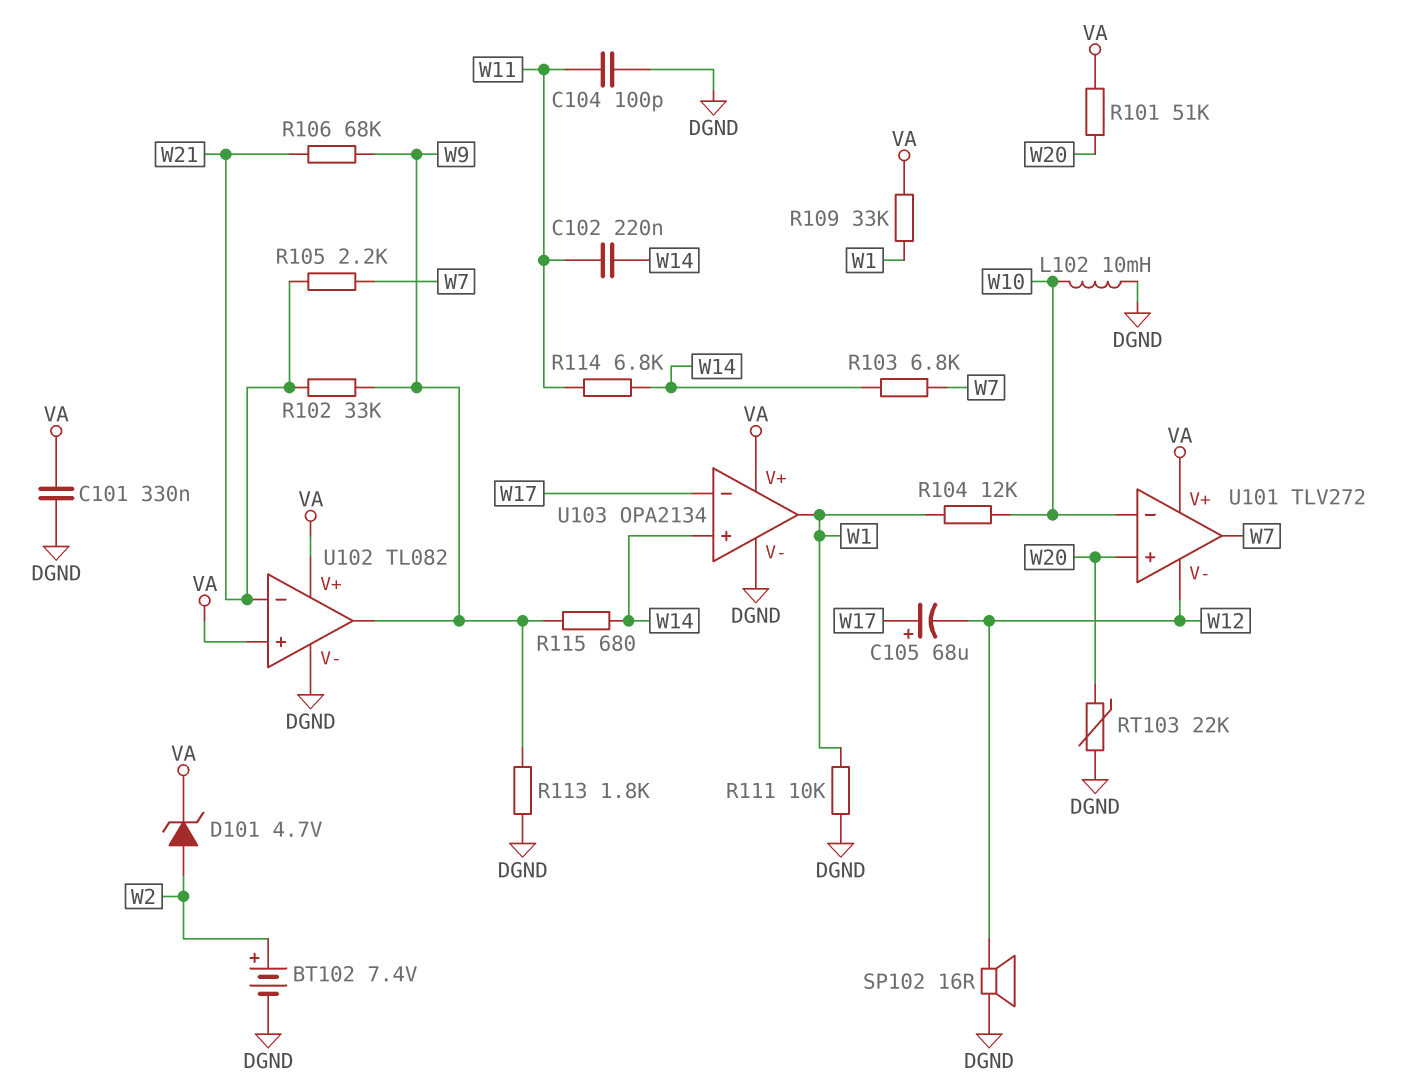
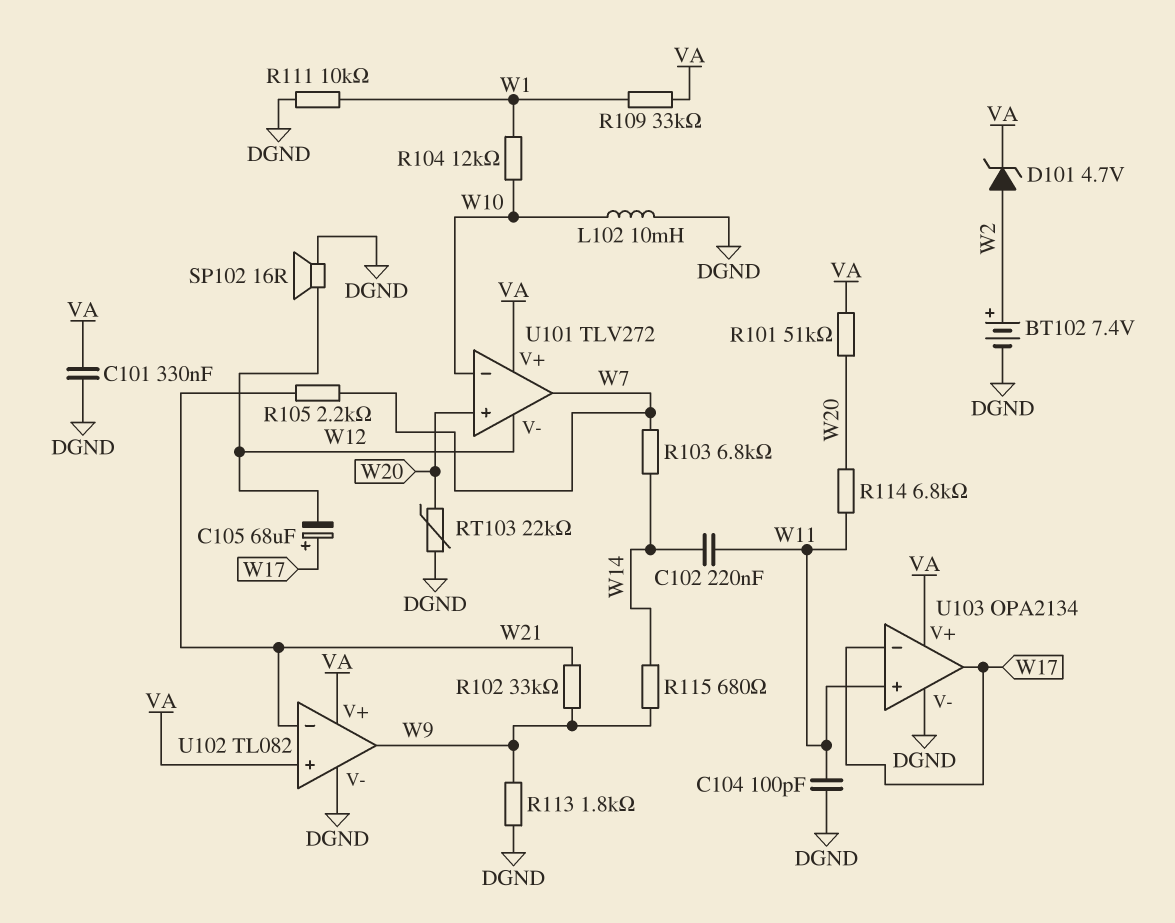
R106: 68k (W9, W21) -> none
R114: 6.8k (W11, W14) -> 6.8k (W11, W20)
U103 pin in+: W14 -> W11
U103 pin out: W1 -> W17

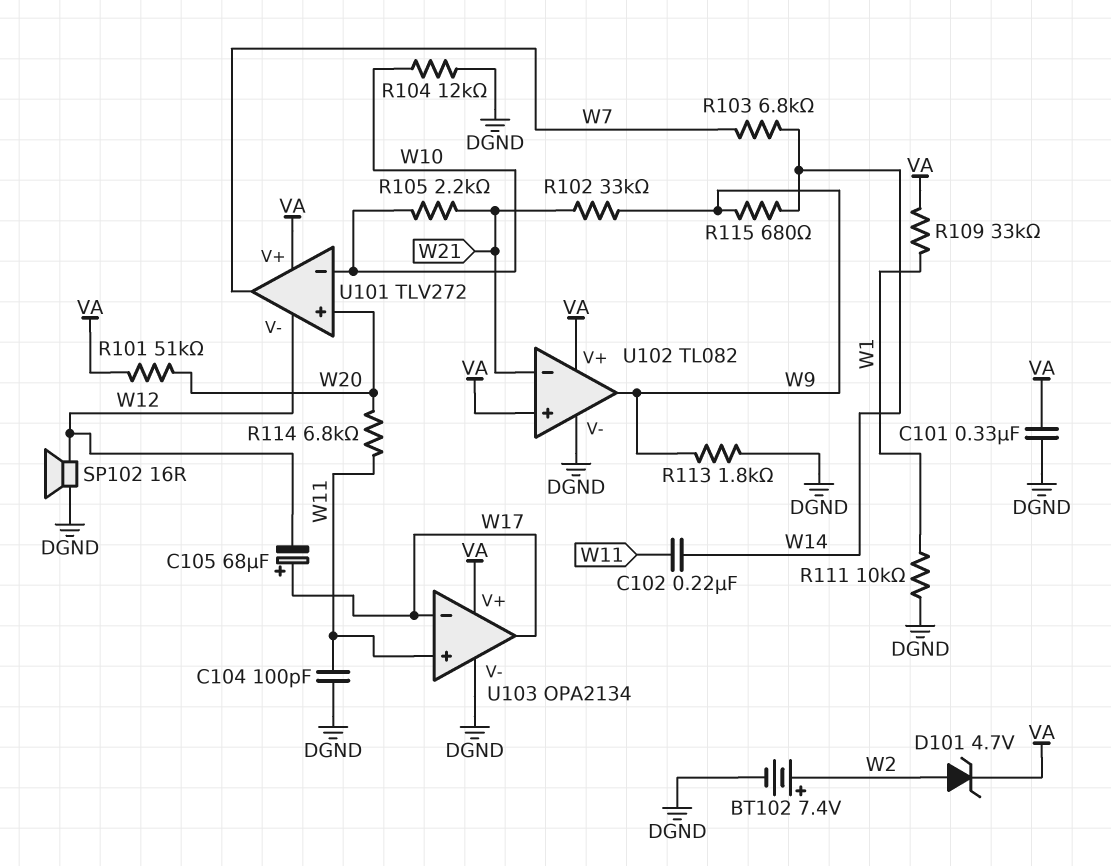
L102: 10mH (DGND, W10) -> none
R104: 12k (W1, W10) -> 12k (DGND, W10)
R105: 2.2k (W7, W21) -> 2.2k (W10, W21)
RT103: 22k (DGND, W20) -> none

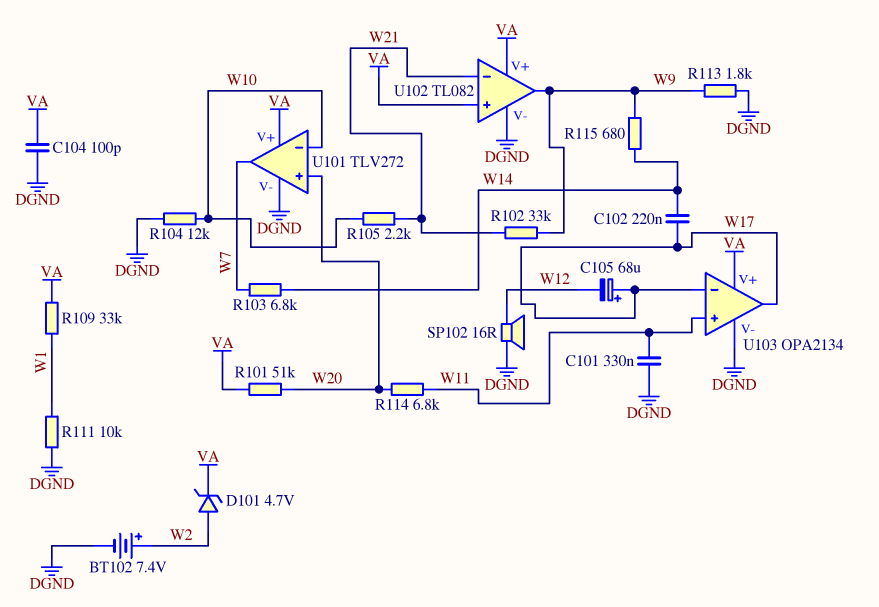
C101: 330nF (DGND, VA) -> 330nF (DGND, W11)
C102: 220nF (W11, W14) -> 220nF (W14, W17)
C104: 100pF (DGND, W11) -> 100pF (DGND, VA)
U101 pin V-: W12 -> DGND

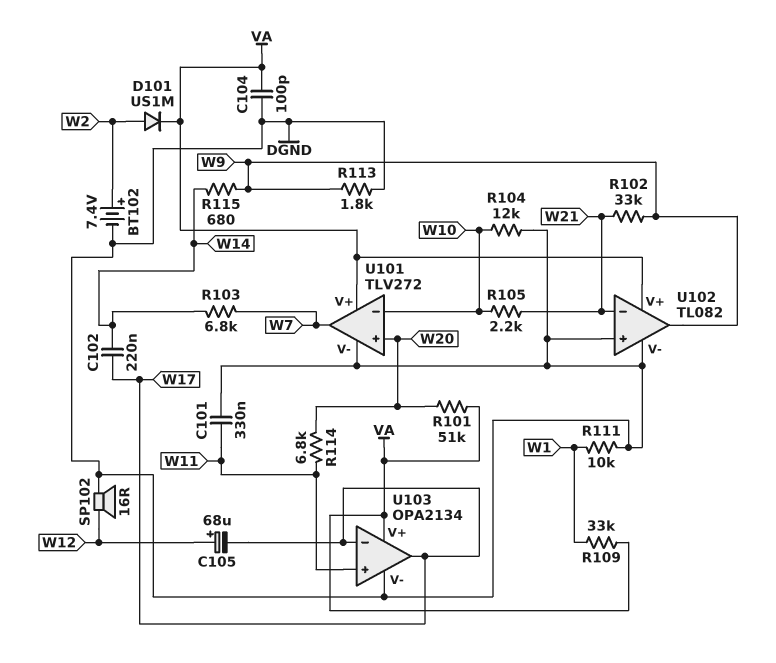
C105: 68uF (plus W17, minus W12) -> 68uF (plus W12, minus W17)
D101: zener 4.7V (A W2, K VA) -> diode US1M (A W2, K VA)
U102 pin in+: VA -> DGND

